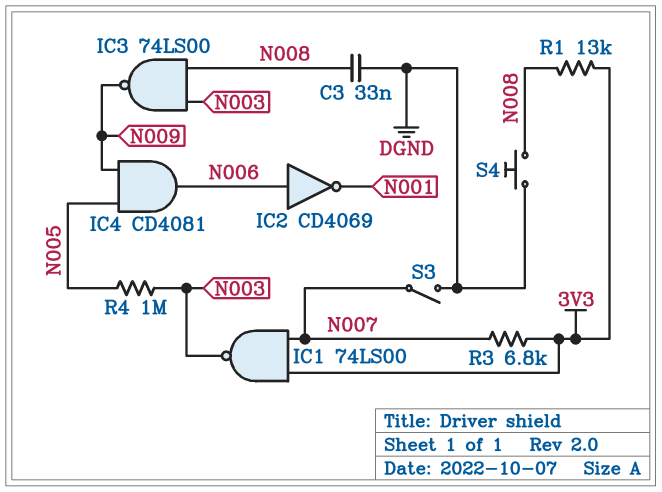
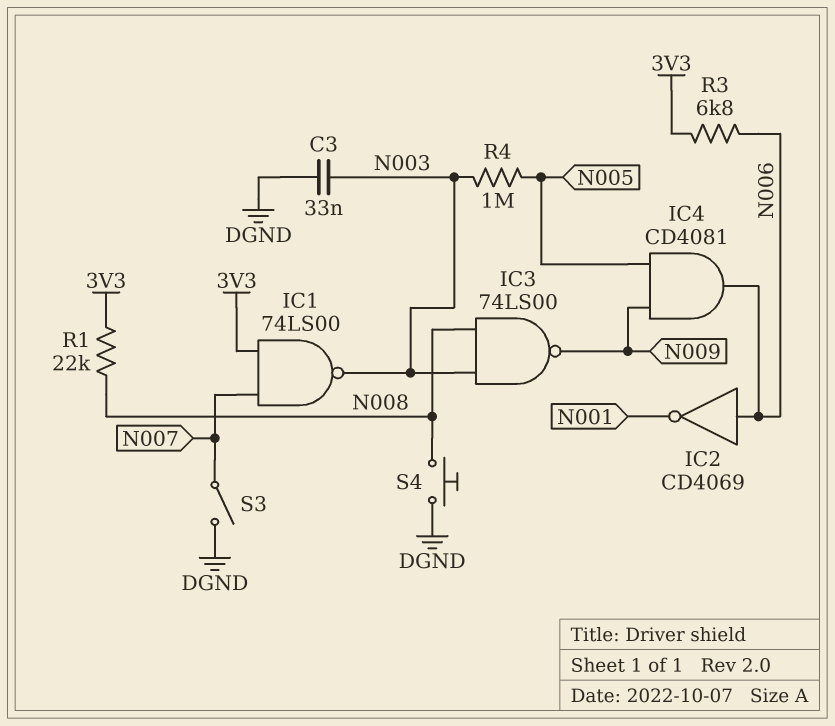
C3: 33nF (DGND, N008) -> 33nF (DGND, N003)
R1: 13k (3V3, N008) -> 22k (3V3, N008)
R3: 6.8k (3V3, N007) -> 6.8k (3V3, N006)

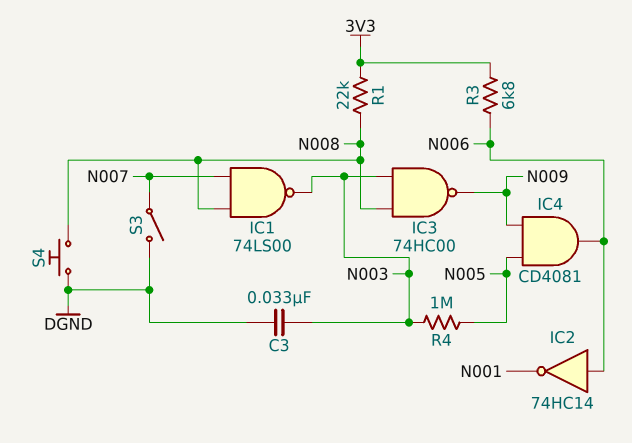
IC1: NAND 74LS00 (in 3V3, in N007, out N003) -> NAND 74LS00 (in N007, in N008, out N003)
IC2: NOT CD4069 (in N006, out N001) -> NOT 74HC14 (in N006, out N001)
IC3: NAND 74LS00 (in N003, in N008, out N009) -> NAND 74HC00 (in N003, in N008, out N009)

